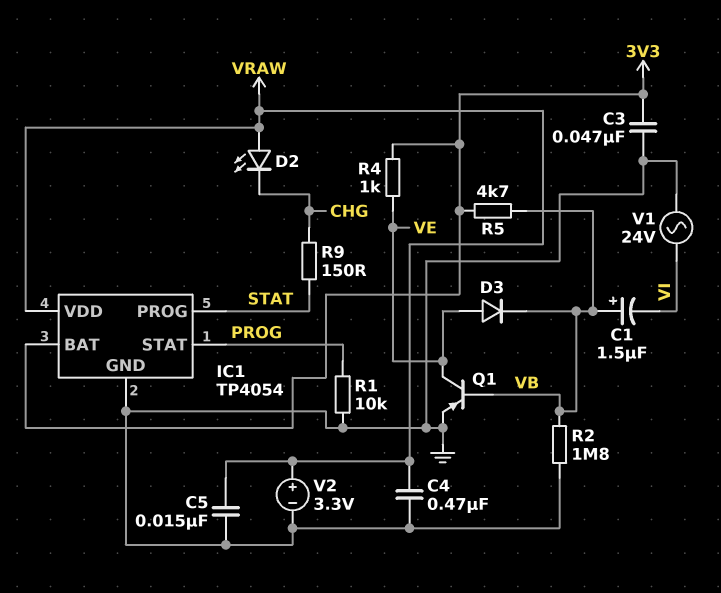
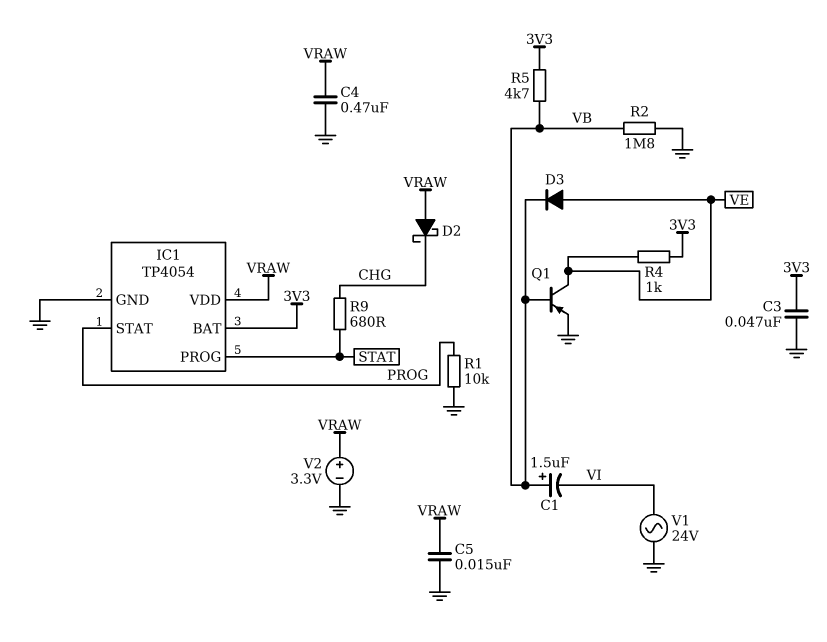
D2: LED (A VRAW, K CHG) -> schottky (A VRAW, K CHG)
R9: 150 (CHG, STAT) -> 680 (CHG, STAT)

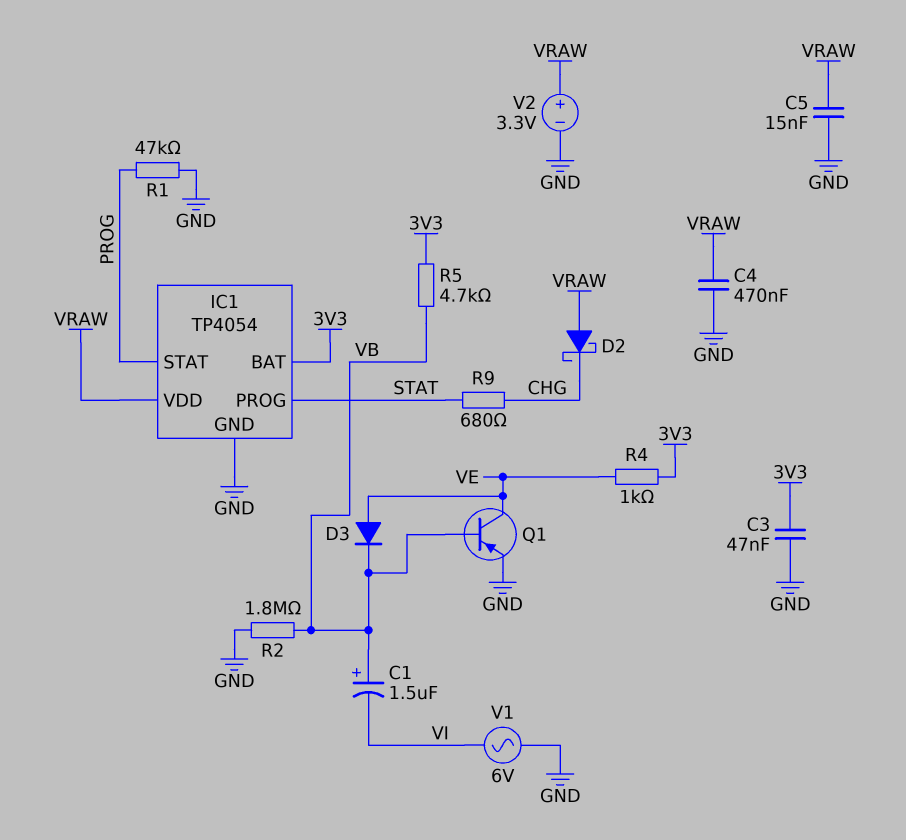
R1: 10k (GND, PROG) -> 47k (GND, PROG)
V1: AC 24V (GND, VI) -> AC 6V (GND, VI)

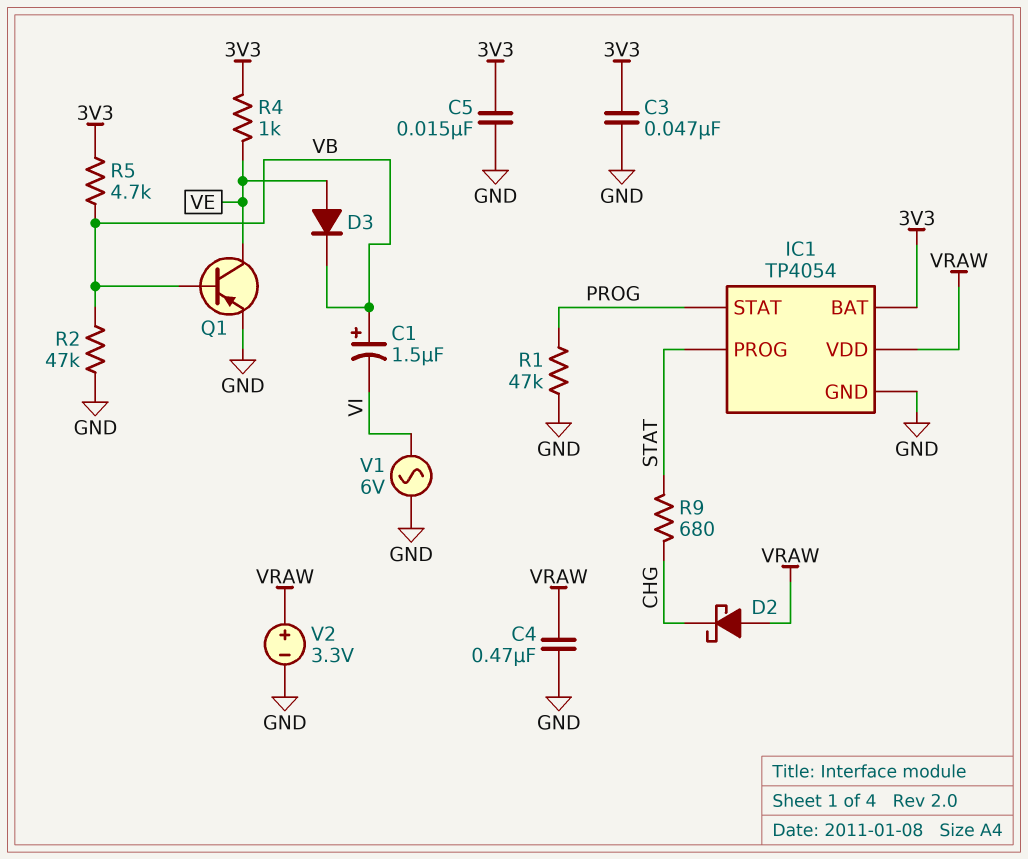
C5: 15nF (GND, VRAW) -> 15nF (3V3, GND)
R2: 1.8M (GND, VB) -> 47k (GND, VB)

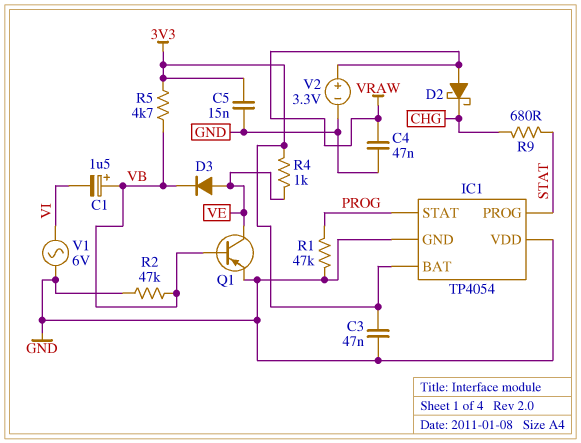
C4: 470nF (GND, VRAW) -> 47nF (GND, VRAW)
IC1 pin VDD: VRAW -> GND

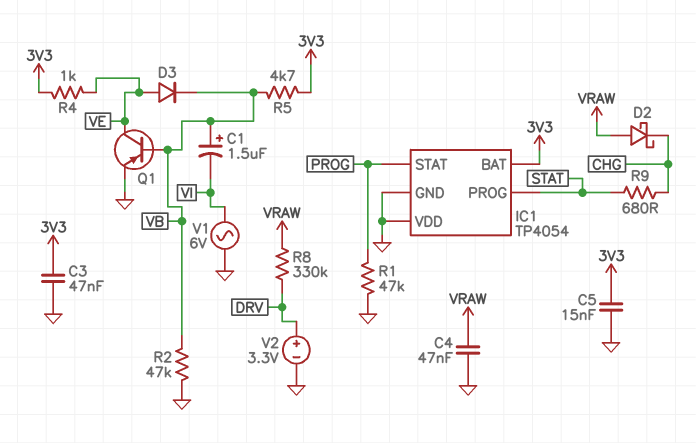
R8: none -> 330k (DRV, VRAW)
V2: 3.3V (plus VRAW, minus GND) -> 3.3V (plus DRV, minus GND)

